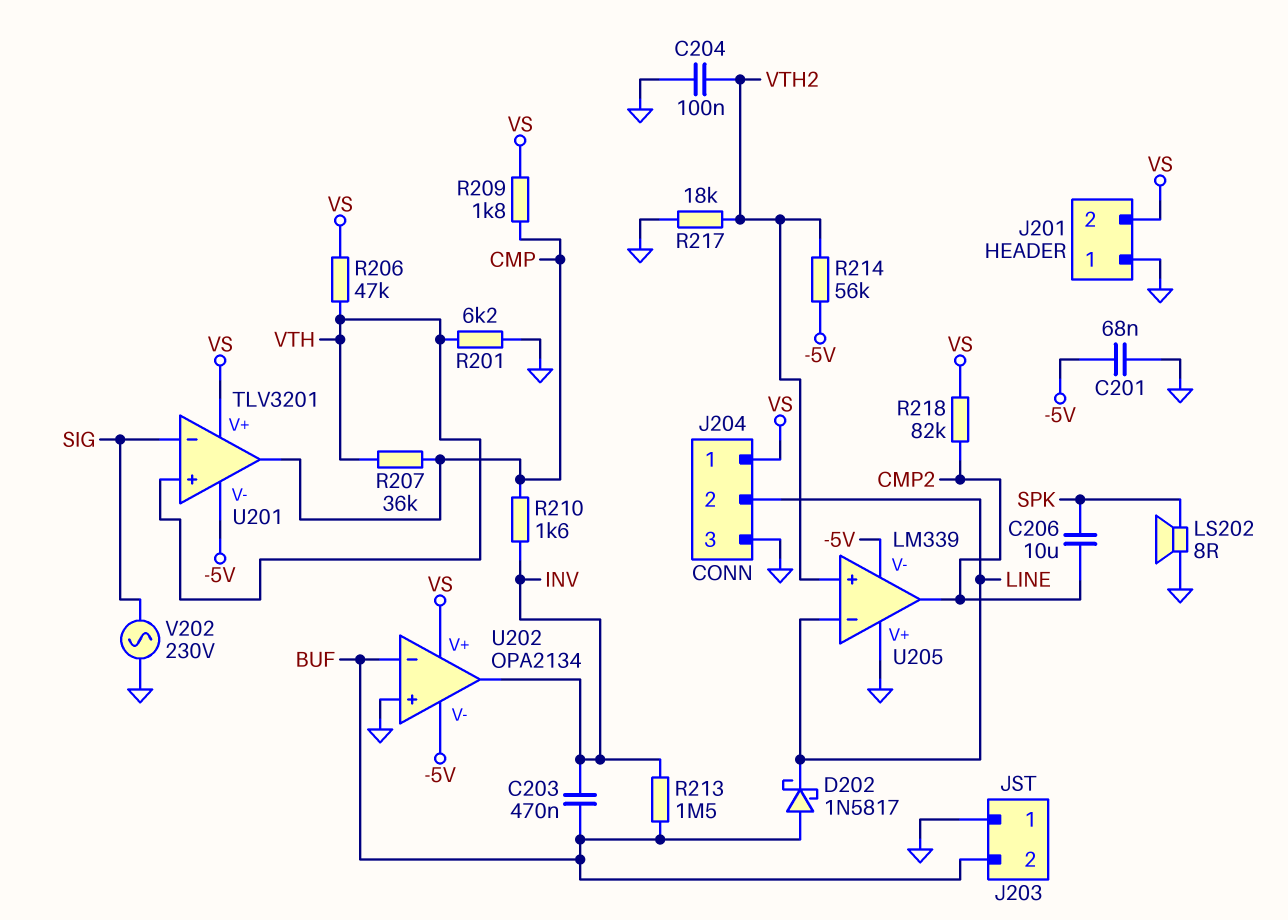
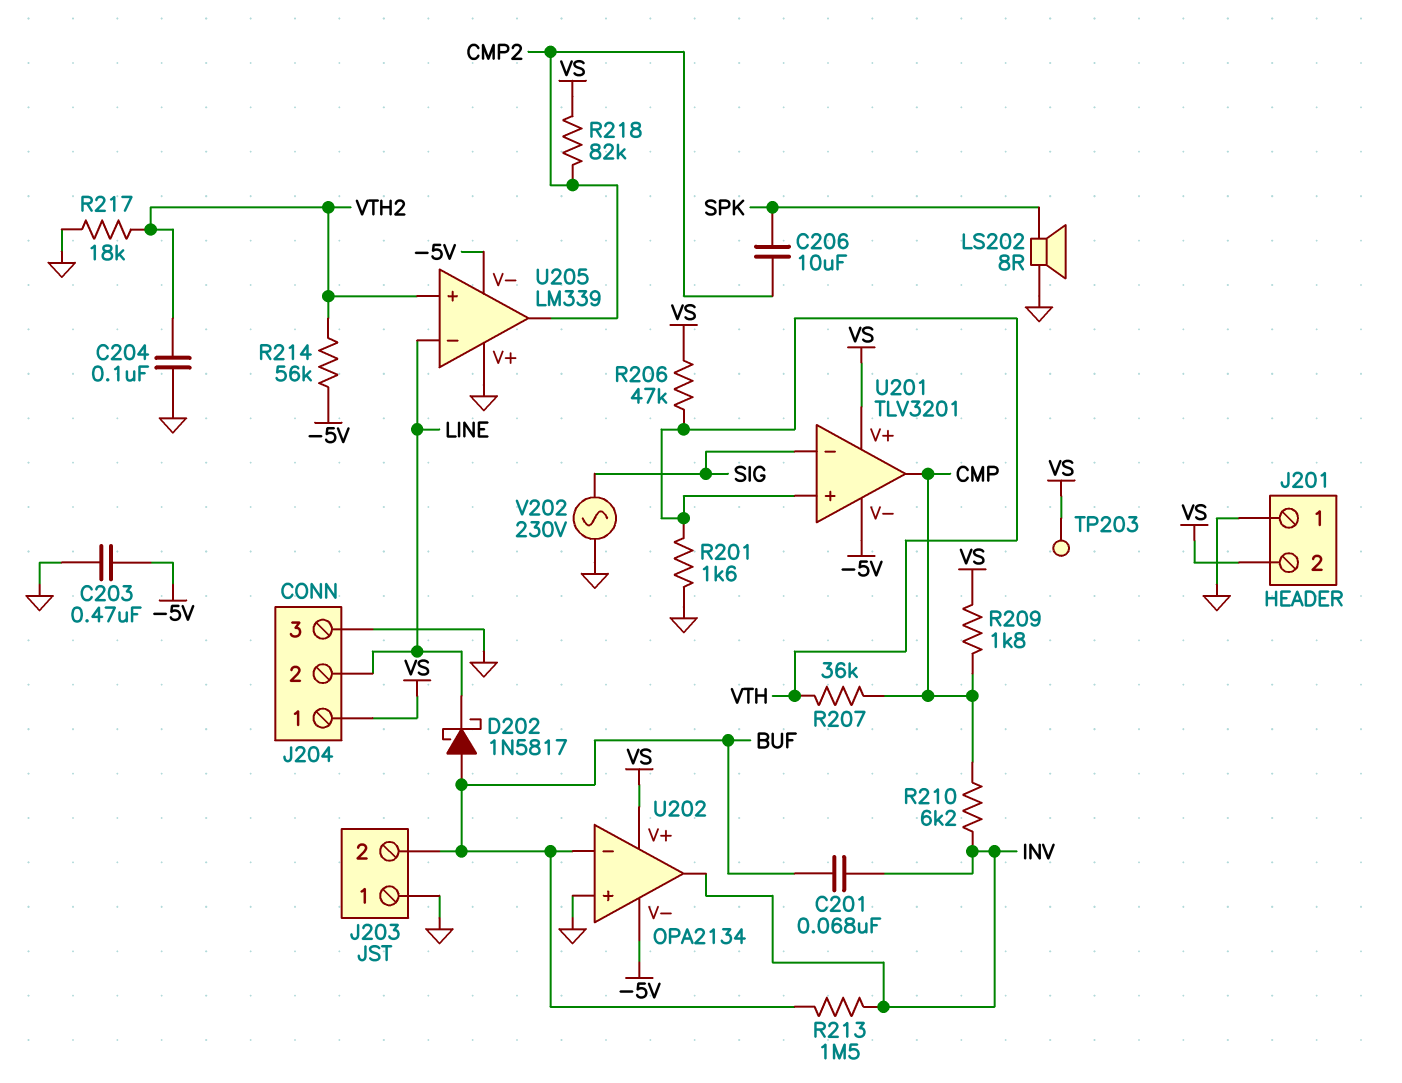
C201: 68nF (-5V, GND) -> 68nF (BUF, INV)
C203: 470nF (BUF, INV) -> 470nF (-5V, GND)
R201: 6.2k (GND, VTH) -> 1.6k (GND, VTH)
R210: 1.6k (CMP, INV) -> 6.2k (CMP, INV)
TP203: none -> test point (VS)

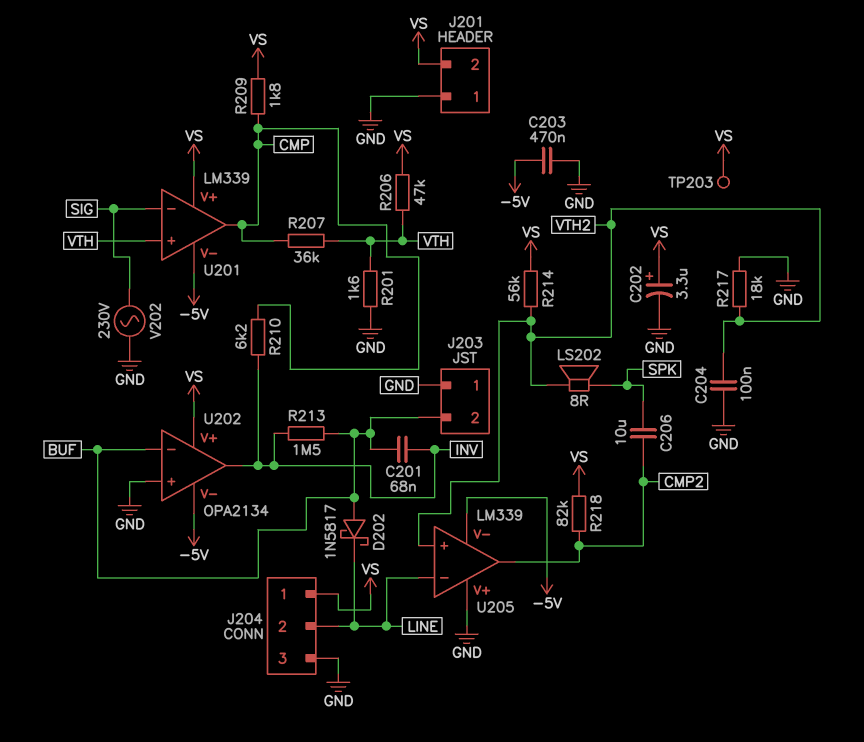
C202: none -> 3.3uF (plus VS, minus GND)
LS202: speaker 8R (GND, SPK) -> speaker 8R (SPK, VTH2)
R214: 56k (-5V, VTH2) -> 56k (VS, VTH2)
U201: TLV3201 -> LM339

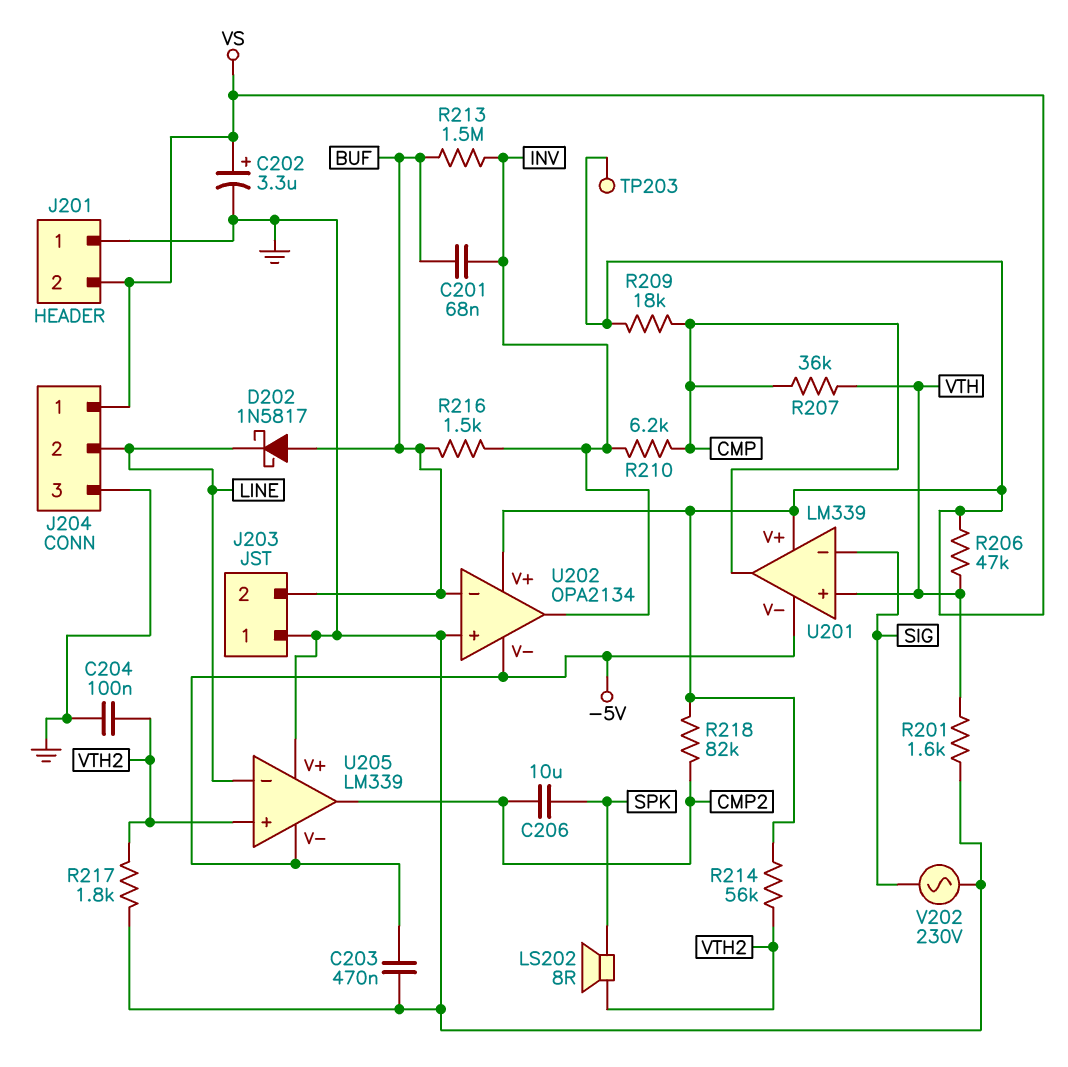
R209: 1.8k (CMP, VS) -> 18k (CMP, VS)
R216: none -> 1.5k (BUF, INV)
R217: 18k (GND, VTH2) -> 1.8k (GND, VTH2)

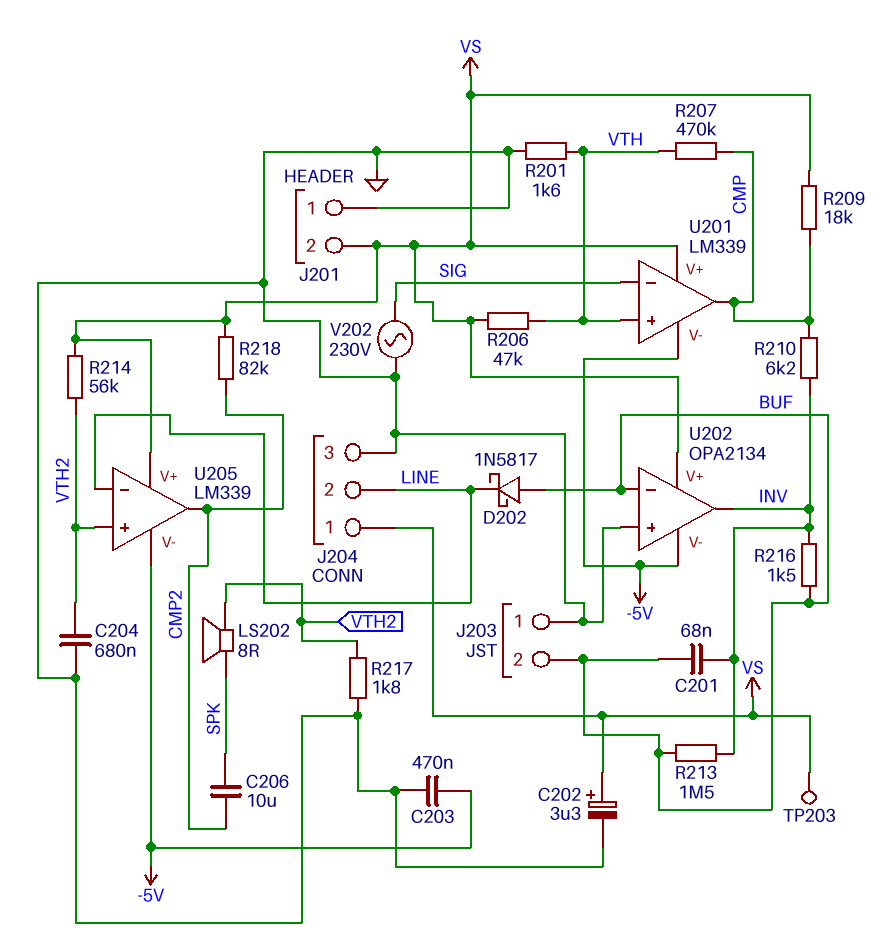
C204: 100nF (GND, VTH2) -> 680nF (GND, VTH2)
R207: 36k (CMP, VTH) -> 470k (CMP, VTH)
U205 pin V+: GND -> VS

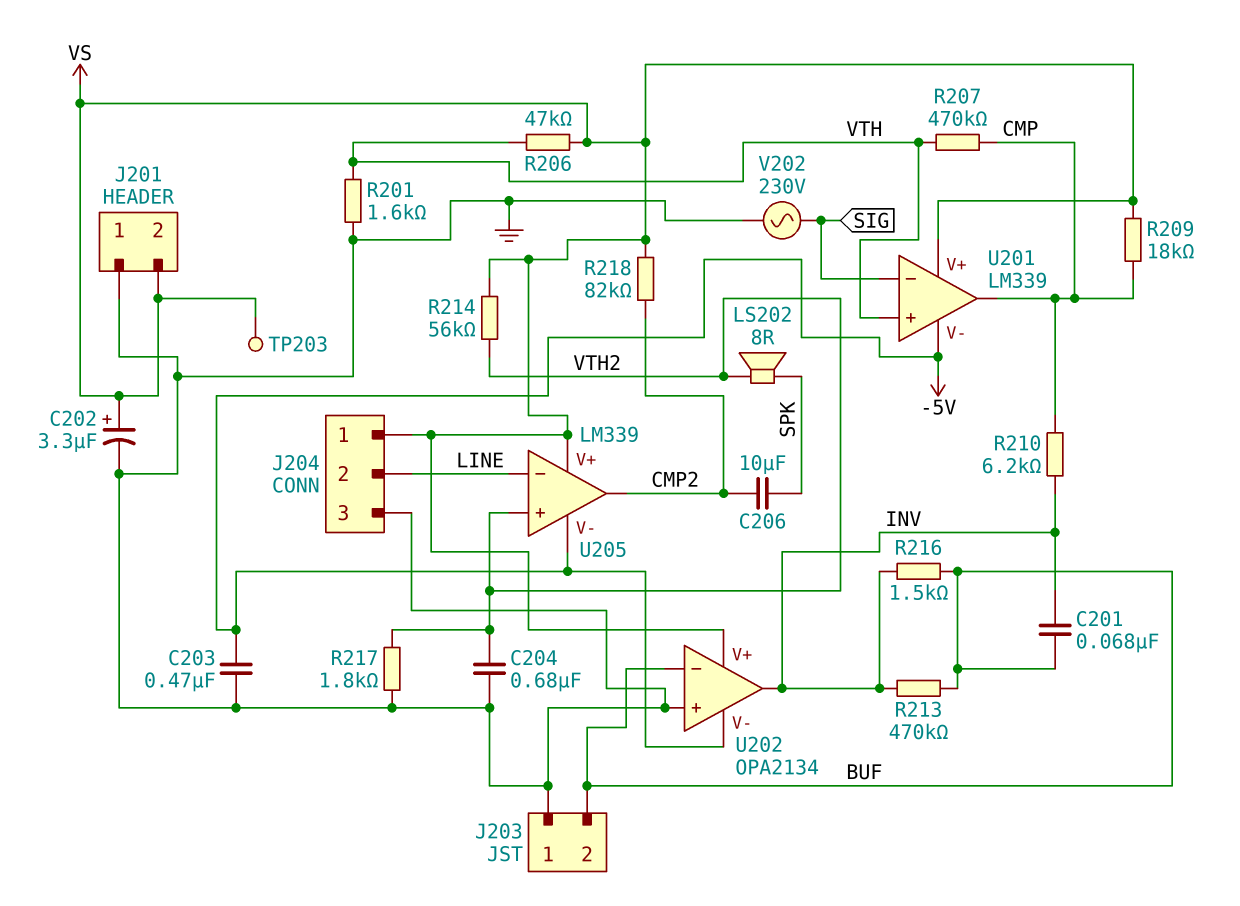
D202: schottky 1N5817 (A BUF, K LINE) -> none
R213: 1.5M (BUF, INV) -> 470k (BUF, INV)

